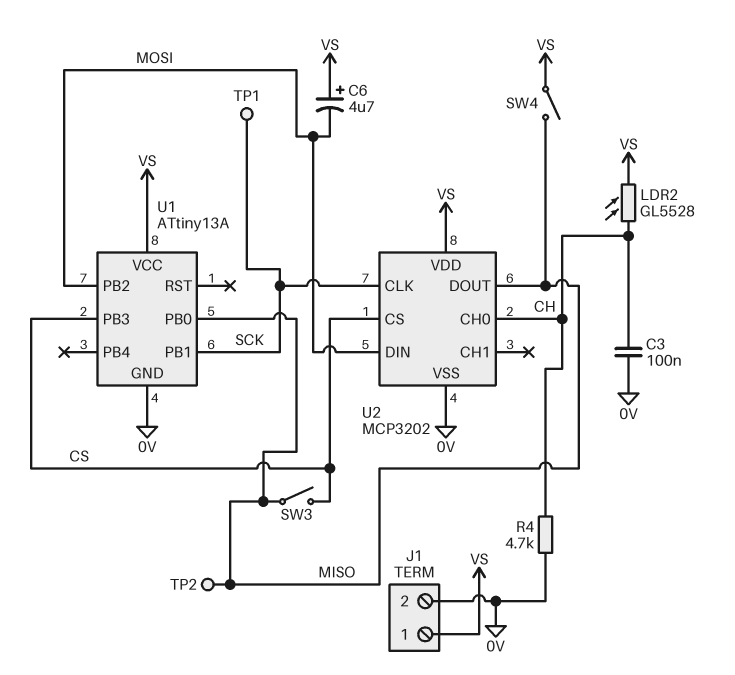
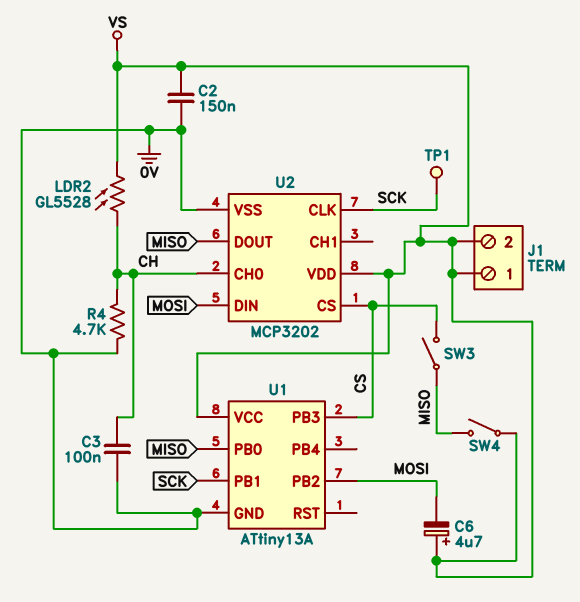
C2: none -> 150nF (0V, VS)
J1 pin 2: 0V -> VS
TP2: test point (MISO) -> none

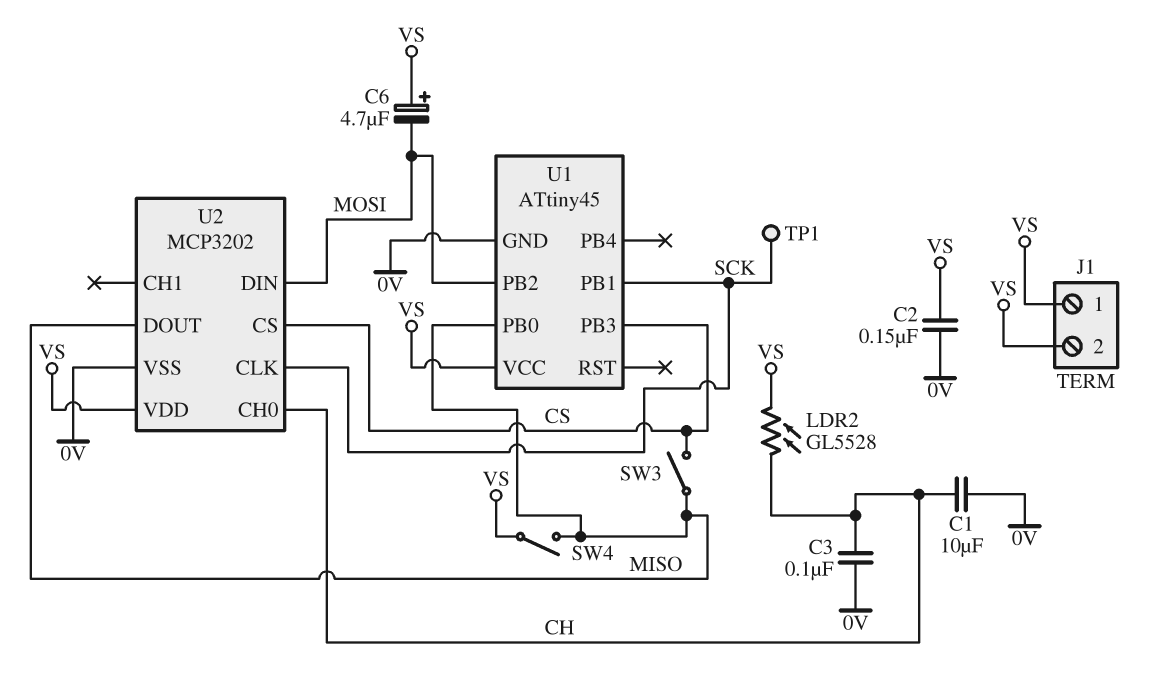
C1: none -> 10uF (0V, CH)
R4: 4.7k (0V, CH) -> none
U1: ATtiny13A -> ATtiny45

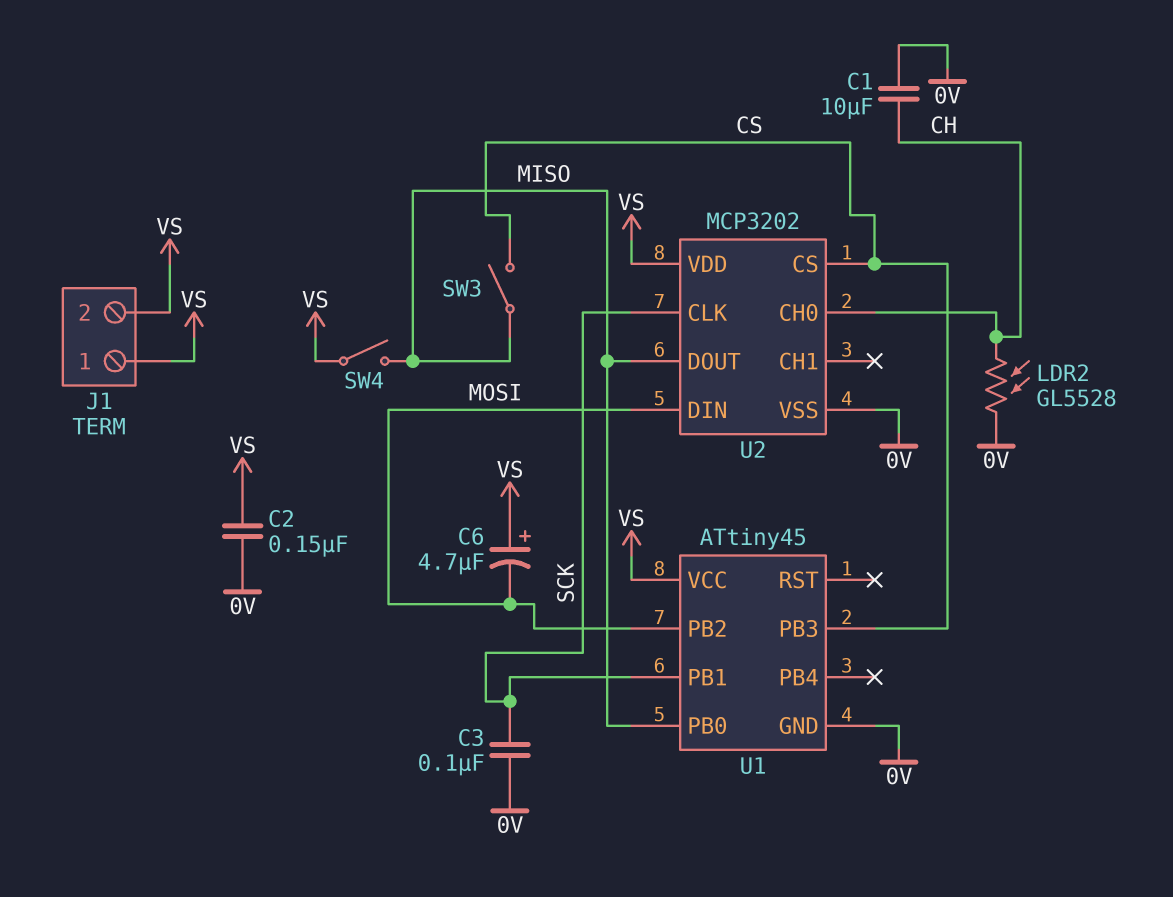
C3: 100nF (0V, CH) -> 100nF (0V, SCK)
LDR2: GL5528 (CH, VS) -> GL5528 (0V, CH)
TP1: test point (SCK) -> none

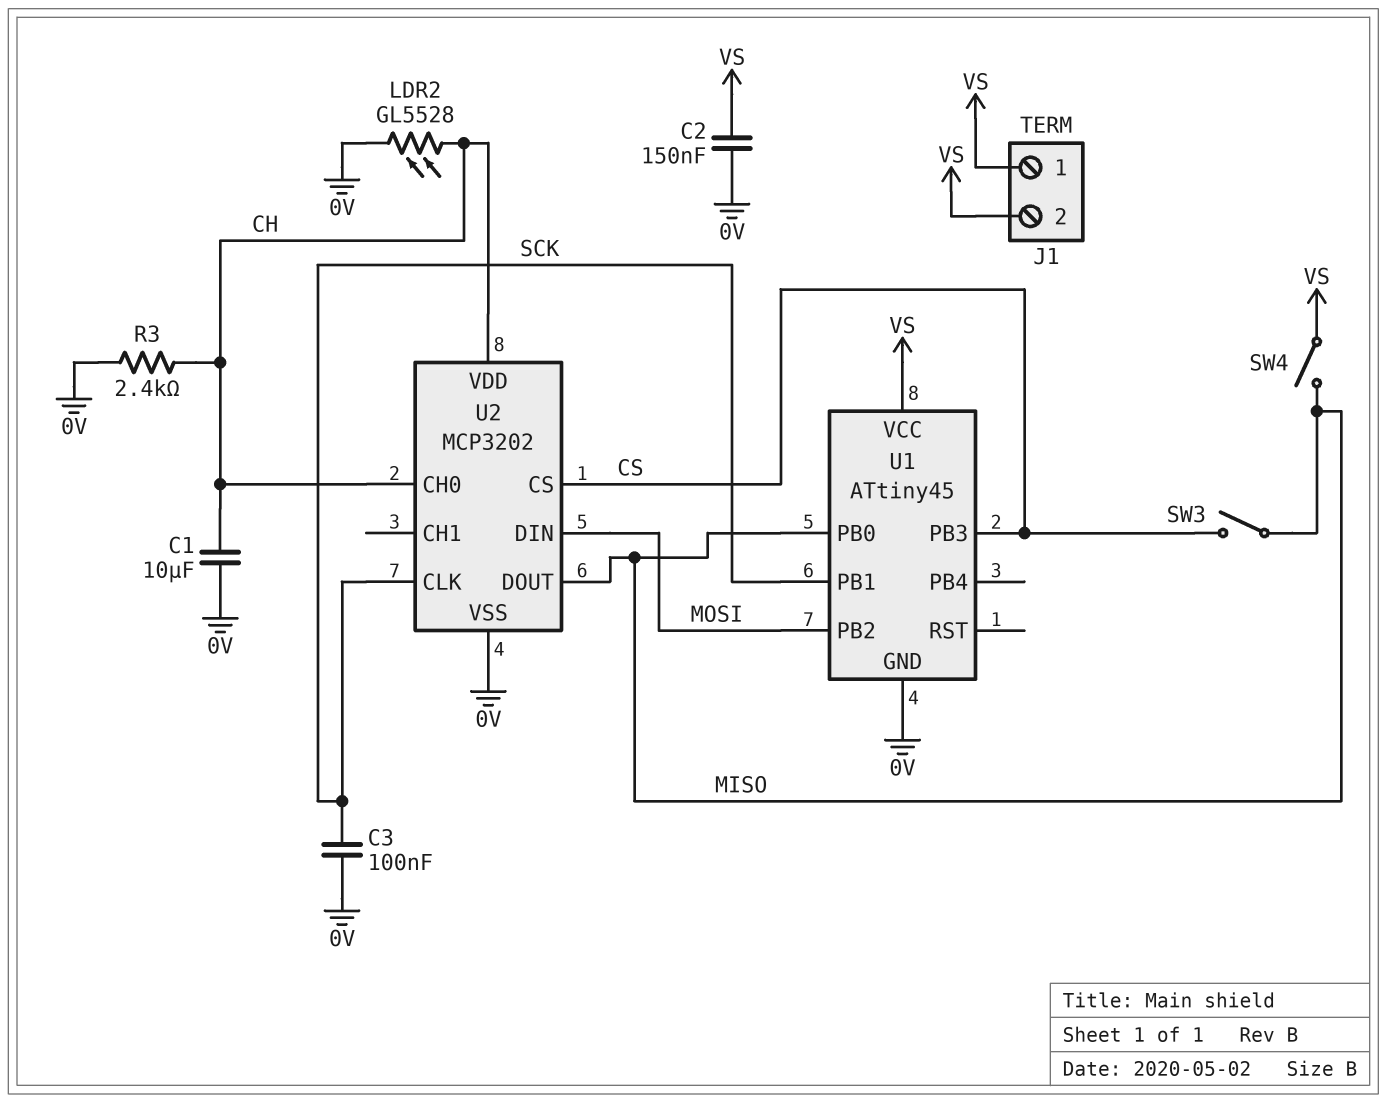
C6: 4.7uF (plus VS, minus MOSI) -> none
R3: none -> 2.4k (0V, CH)
U2 pin VDD: VS -> CH

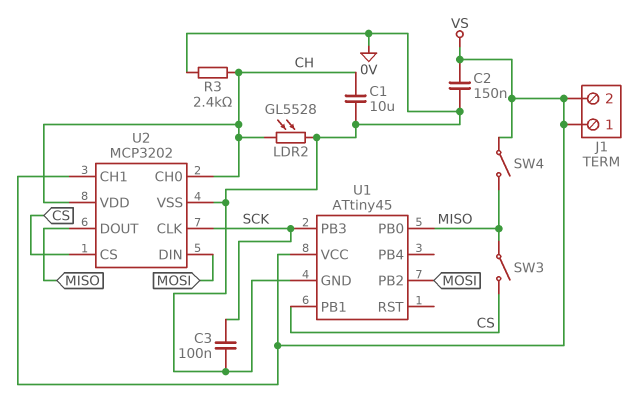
U1 pin PB1: SCK -> CS
U1 pin PB3: CS -> SCK
U2 pin CH1: none -> VS

